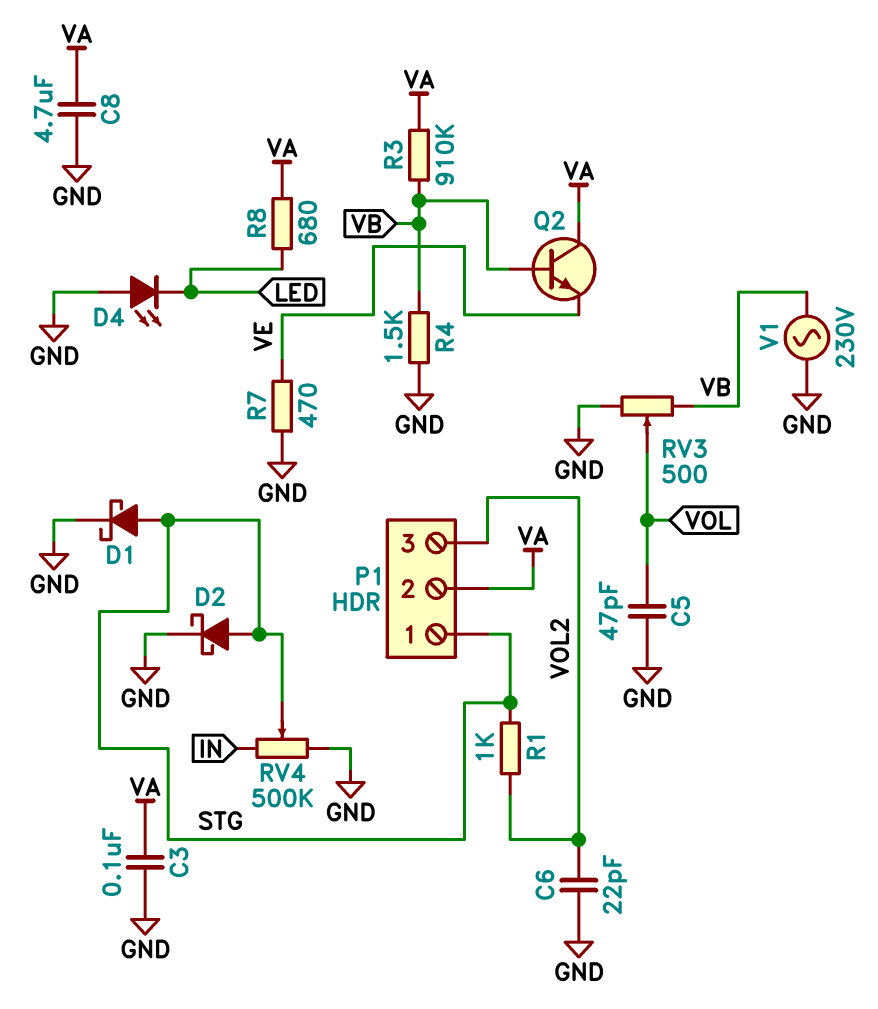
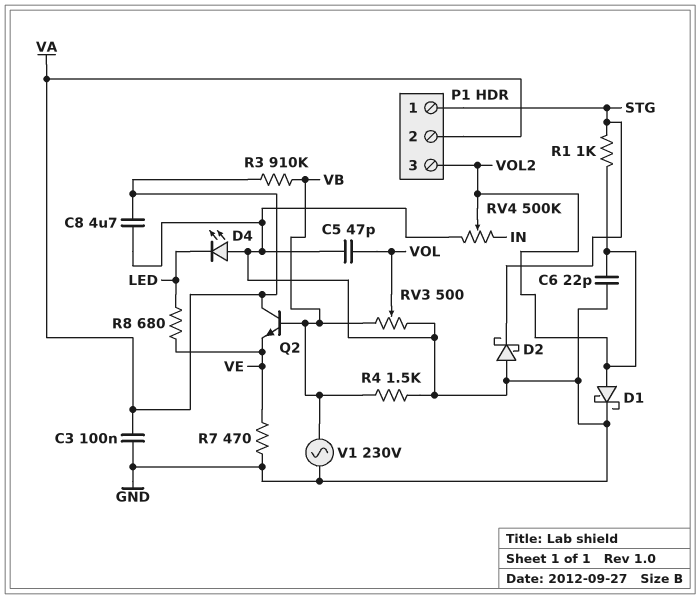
D1: schottky (A STG, K GND) -> schottky (A VOL2, K GND)
D2: schottky (A STG, K GND) -> schottky (A GND, K STG)
R8: 680 (LED, VA) -> 680 (LED, VE)
RV4: 500k (GND, IN, wiper STG) -> 500k (GND, IN, wiper VOL2)

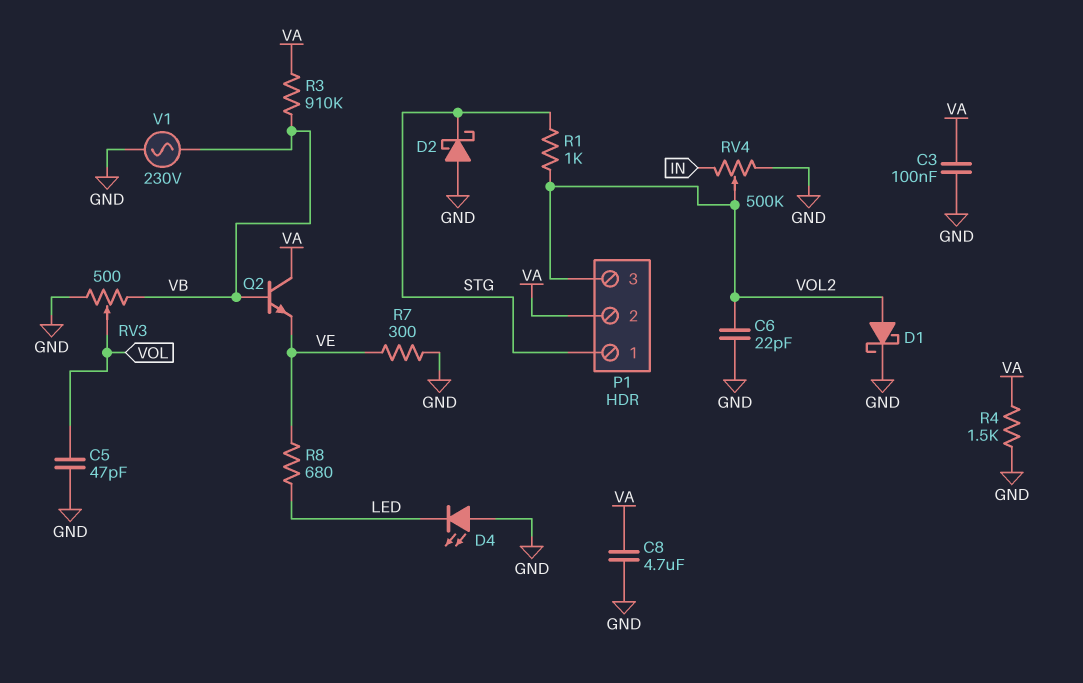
R4: 1.5k (GND, VB) -> 1.5k (GND, VA)
R7: 470 (GND, VE) -> 300 (GND, VE)

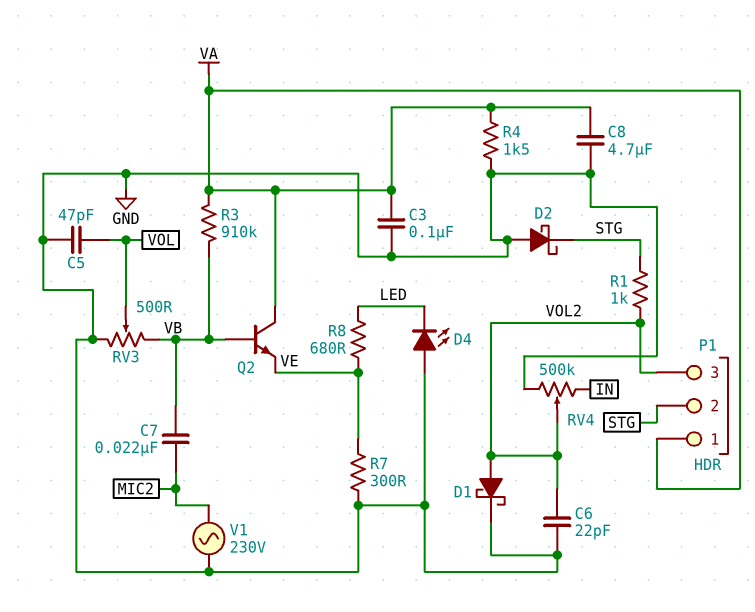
C7: none -> 22nF (MIC2, VB)
P1 pin 1: STG -> VA
P1 pin 2: VA -> STG
V1: AC 230V (GND, VB) -> AC 230V (GND, MIC2)

